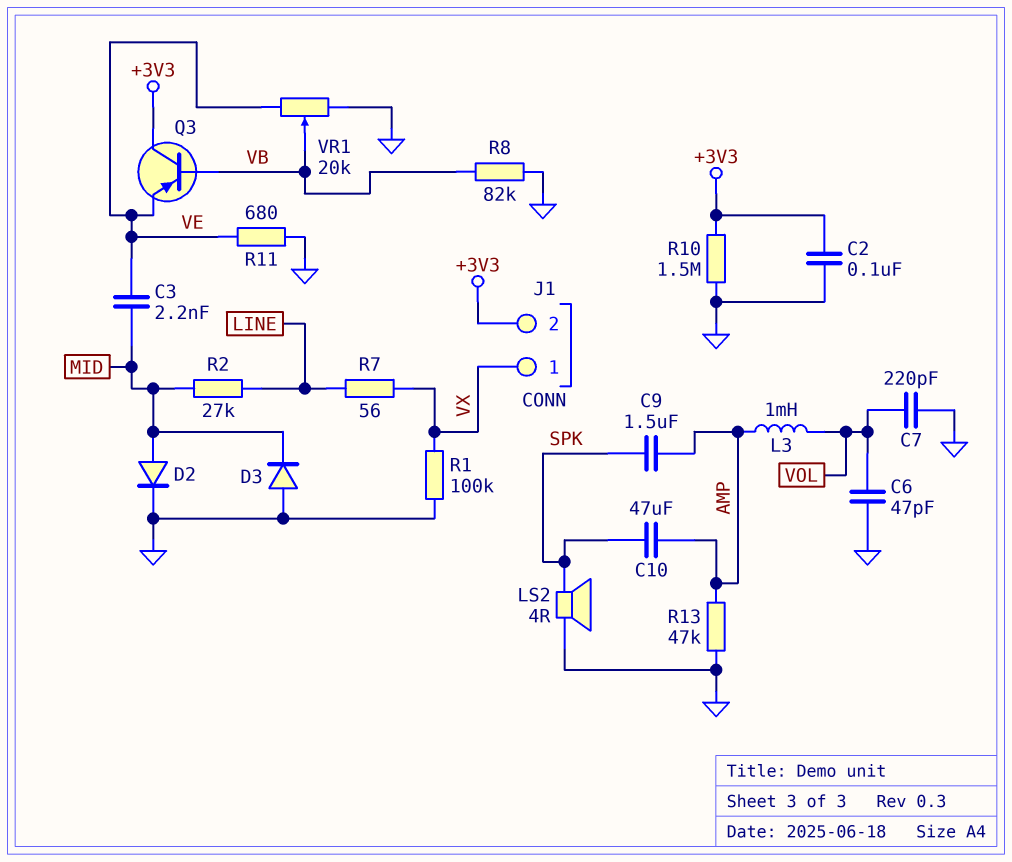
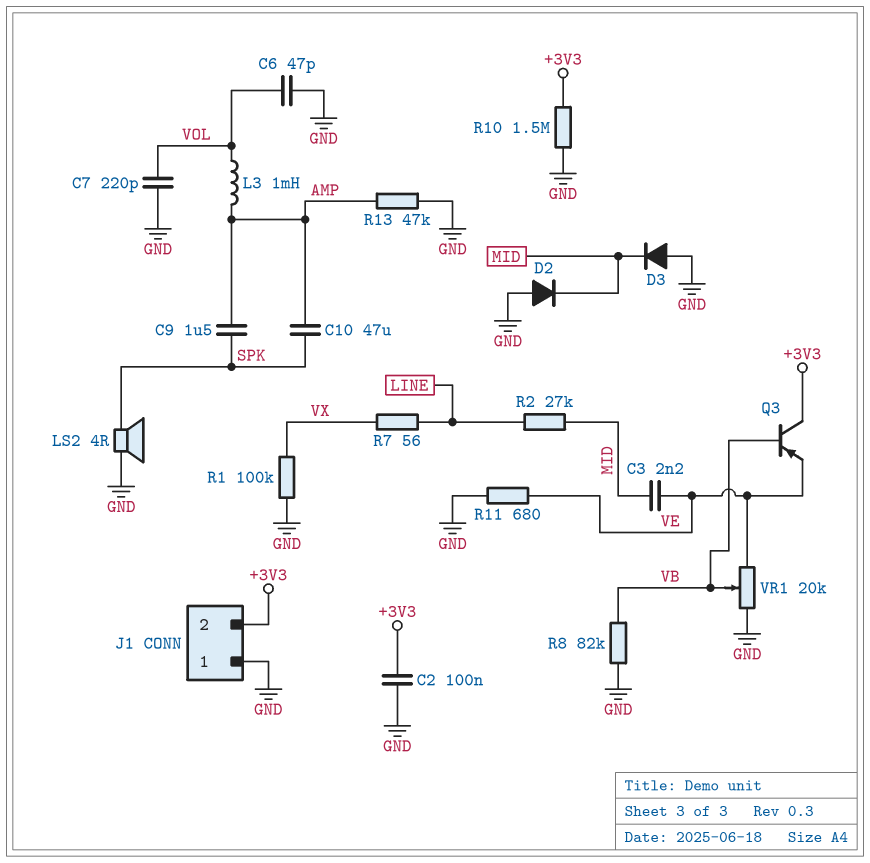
D2: diode (A MID, K GND) -> diode (A GND, K MID)
J1 pin 1: VX -> GND

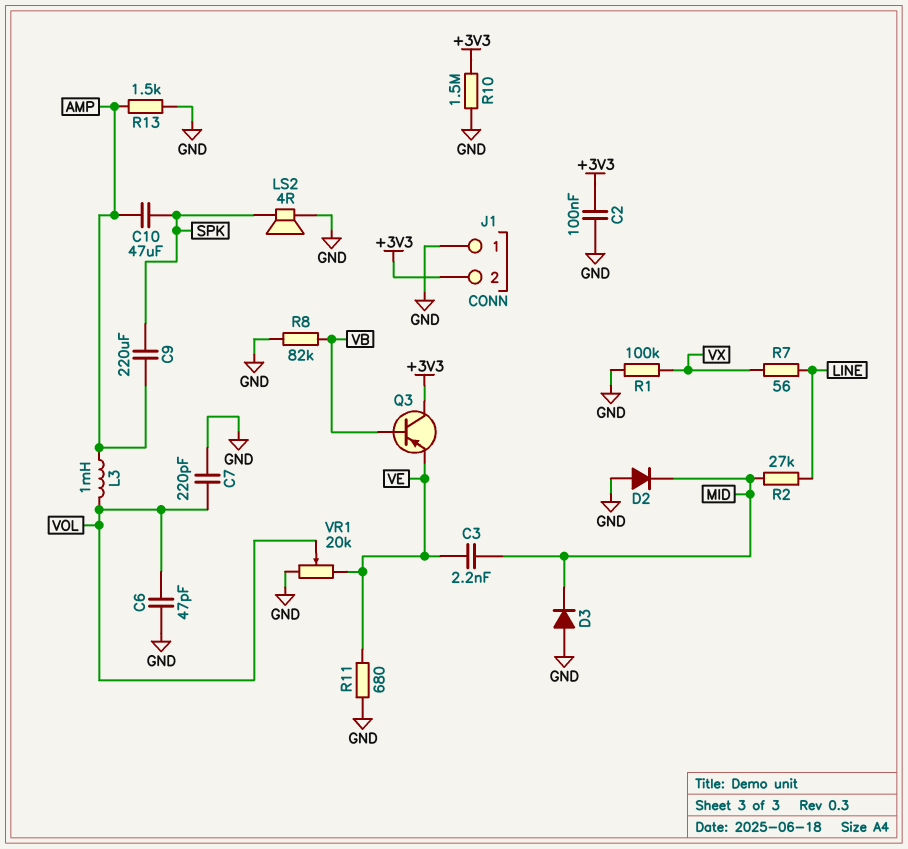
C9: 1.5uF (AMP, SPK) -> 220uF (AMP, SPK)
R13: 47k (AMP, GND) -> 1.5k (AMP, GND)
VR1: 20k (GND, VE, wiper VB) -> 20k (GND, VE, wiper VOL)

